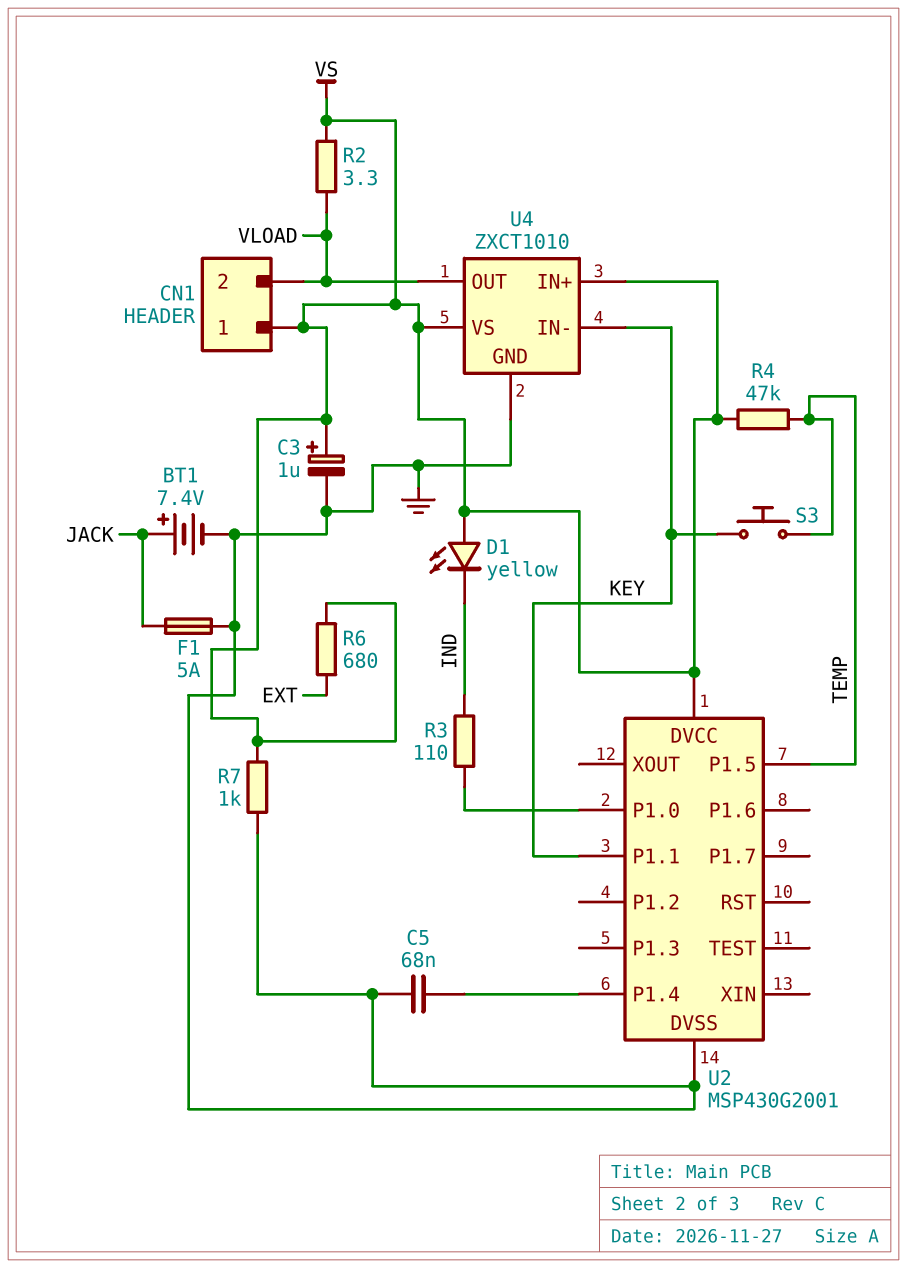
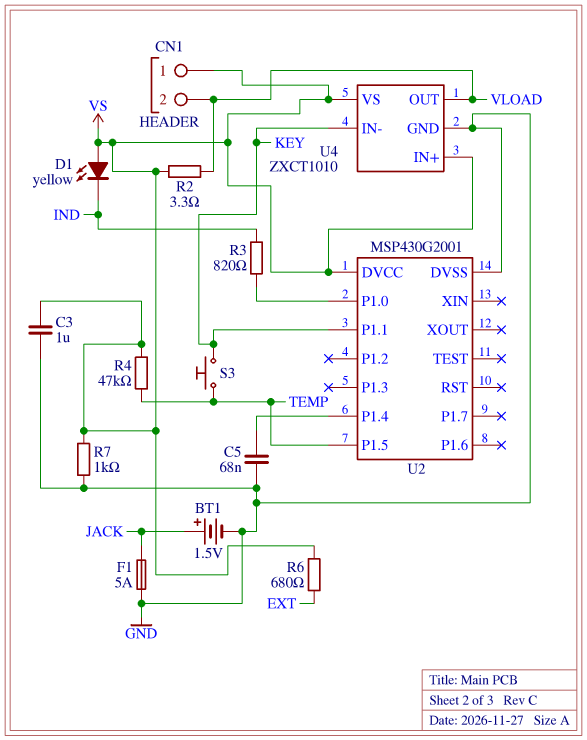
BT1: 7.4V (plus JACK, minus GND) -> 1.5V (plus JACK, minus GND)
C3: 1uF (plus VS, minus GND) -> 1uF (GND, VS)
R3: 110 (IND, U2/P1.0) -> 820 (IND, U2/P1.0)

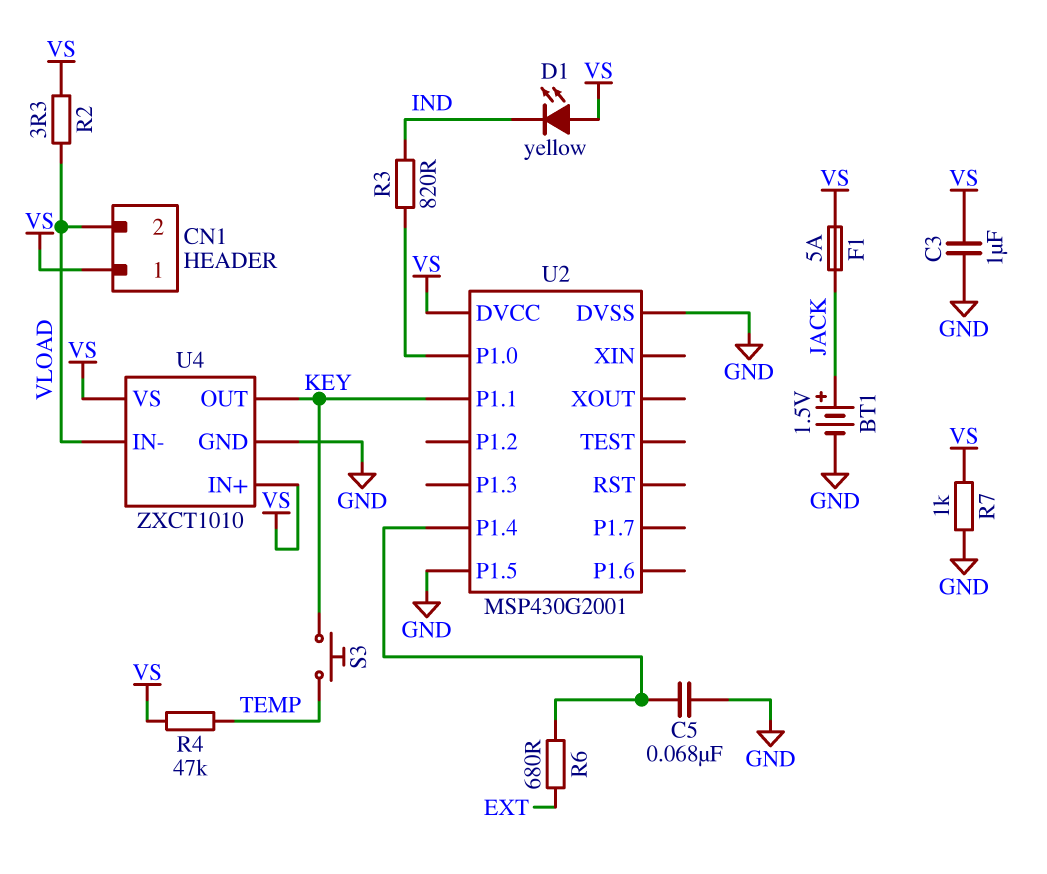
F1: 5A (GND, JACK) -> 5A (JACK, VS)
R6: 680 (EXT, VS) -> 680 (EXT, U2/P1.4)
U2 pin P1.5: TEMP -> GND
U4 pin IN-: KEY -> VLOAD
U4 pin OUT: VLOAD -> KEY

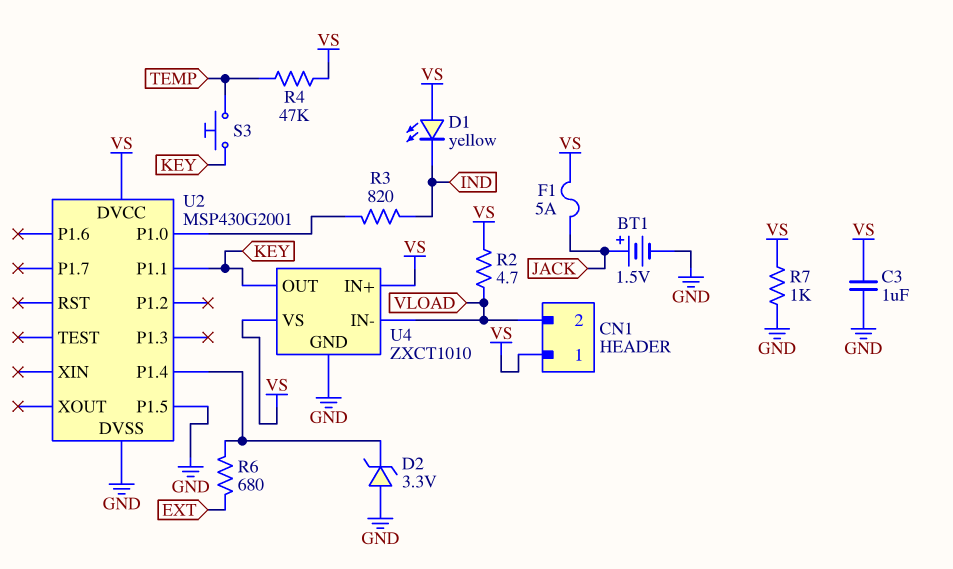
C5: 68nF (GND, U2/P1.4) -> none
D2: none -> zener 3.3V (A GND, K U2/P1.4)
R2: 3.3 (VLOAD, VS) -> 4.7 (VLOAD, VS)

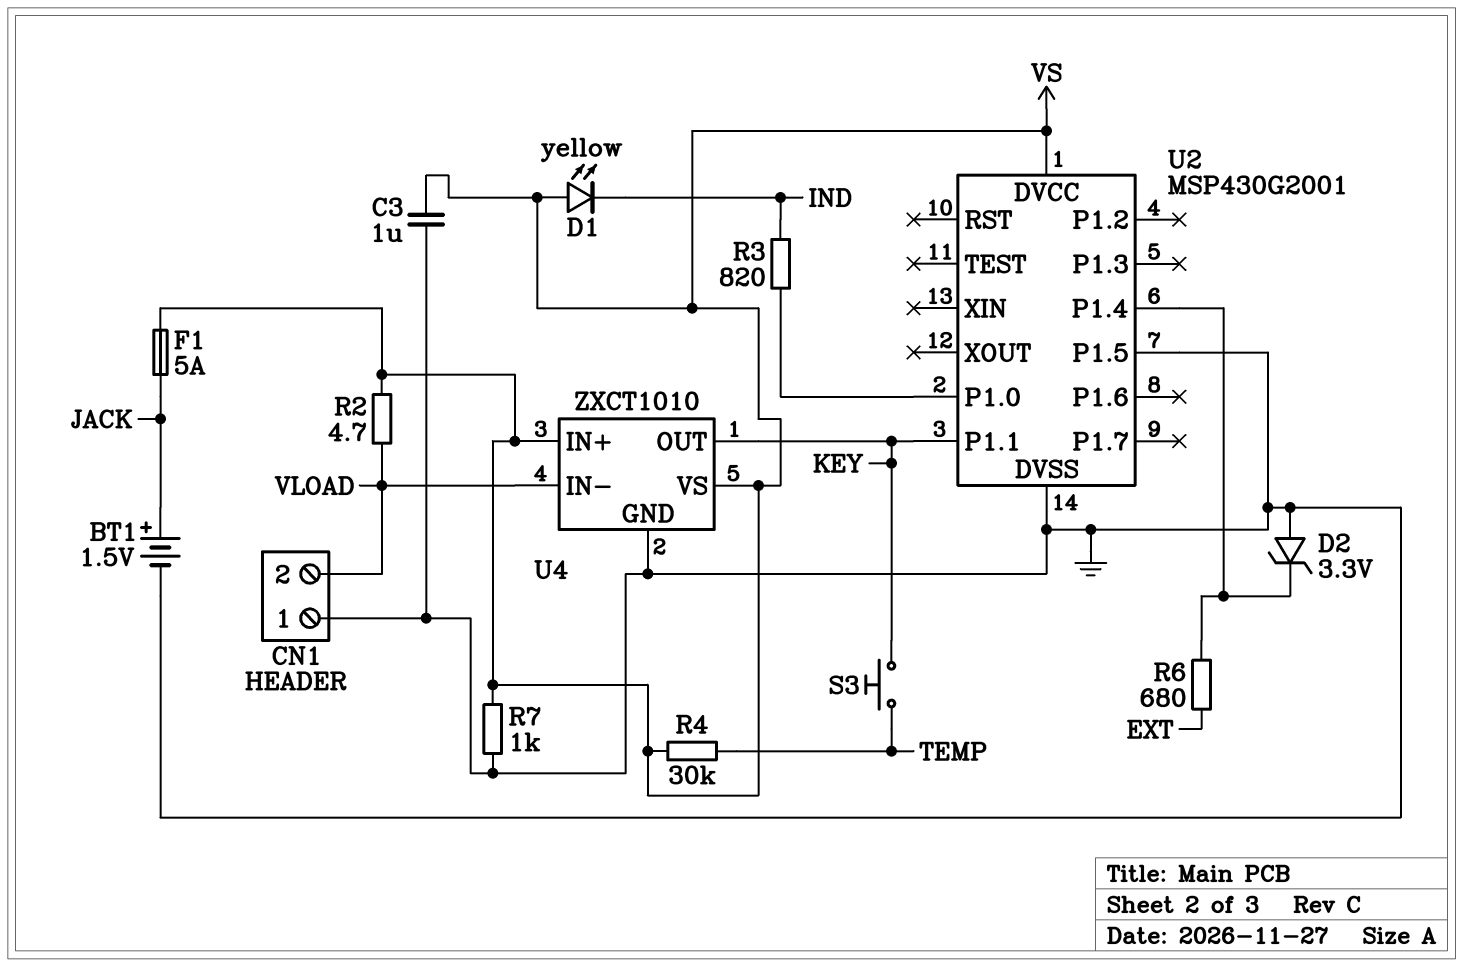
CN1 pin 1: VS -> GND
R4: 47k (TEMP, VS) -> 30k (TEMP, VS)

